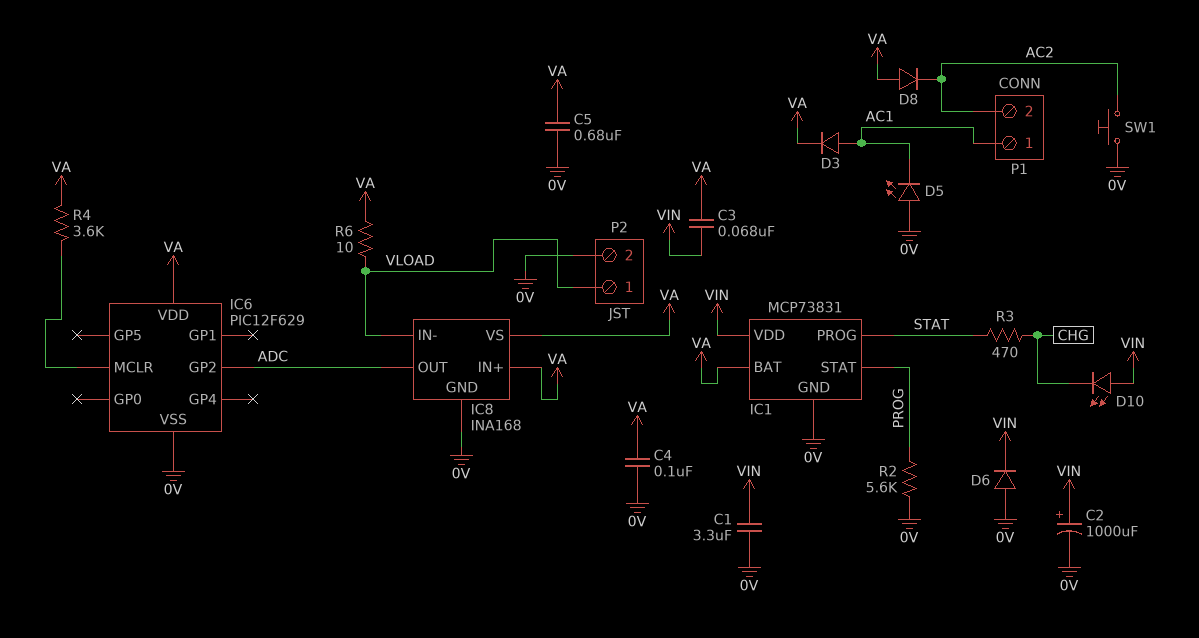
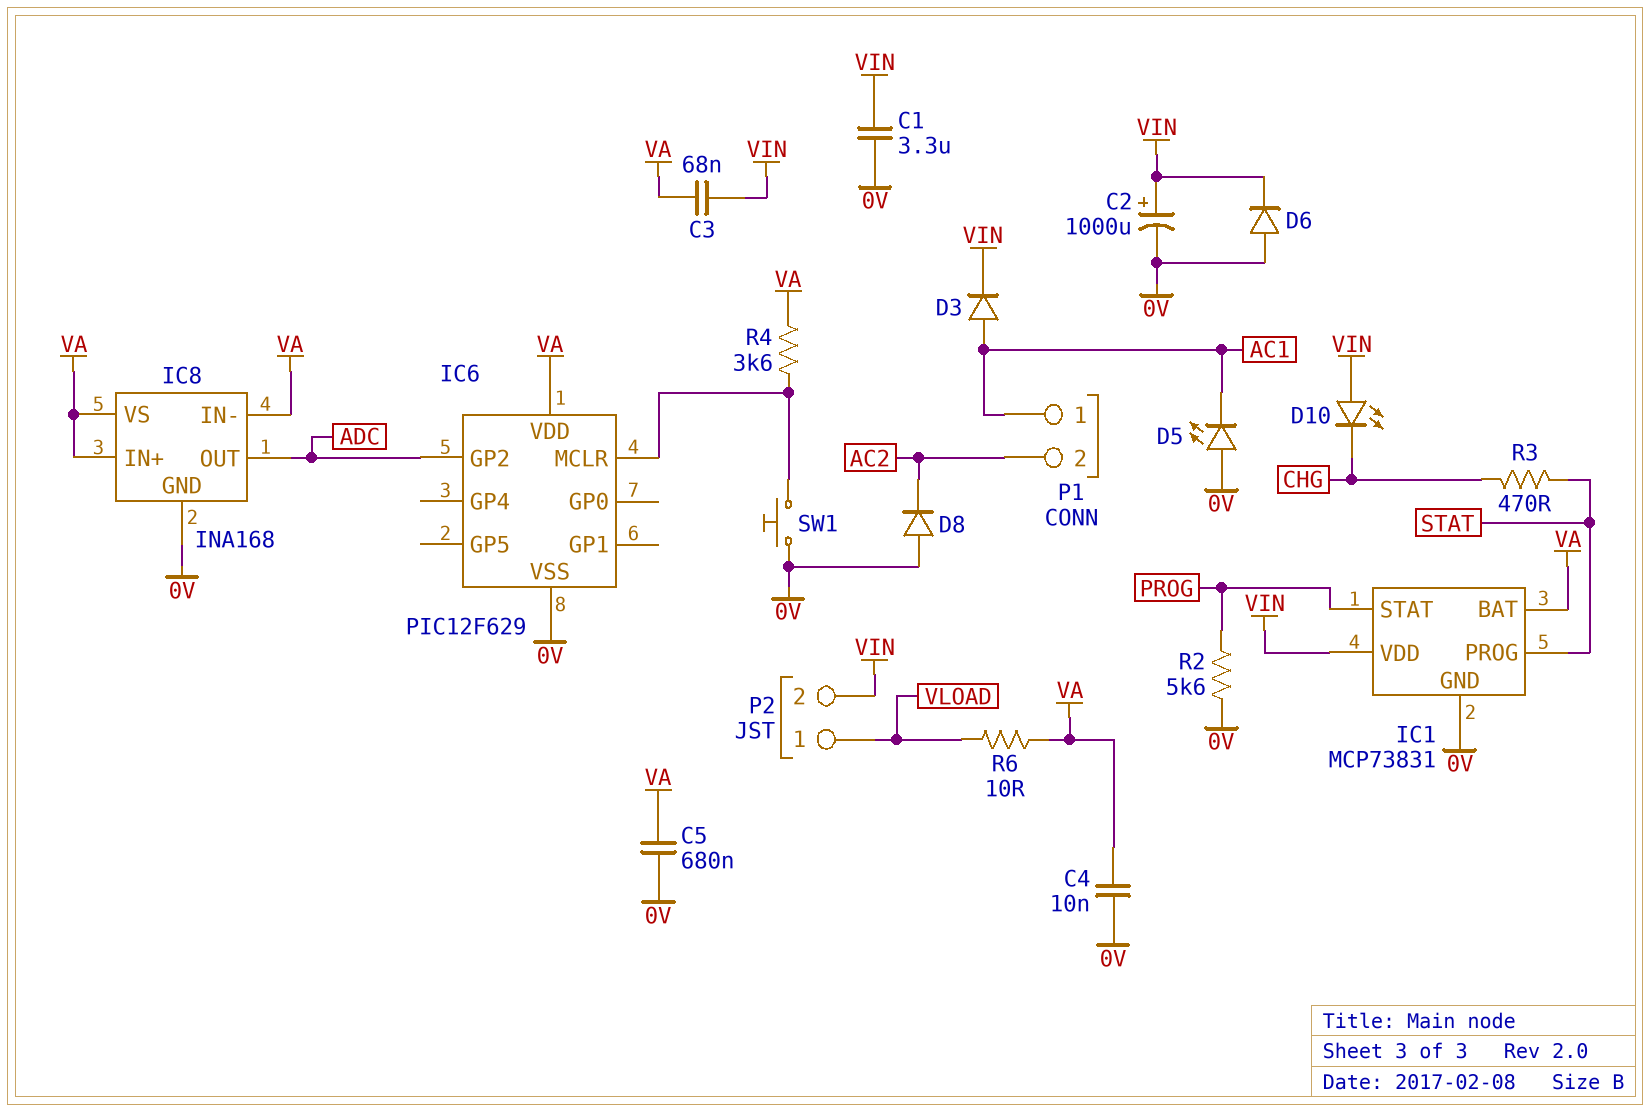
C4: 100nF (0V, VA) -> 10nF (0V, VA)
D3: diode (A AC1, K VA) -> diode (A AC1, K VIN)
D8: diode (A VA, K AC2) -> diode (A 0V, K AC2)
IC8 pin IN-: VLOAD -> VA
P2 pin 2: 0V -> VIN
SW1: button (0V, AC2) -> button (0V, IC6/MCLR)

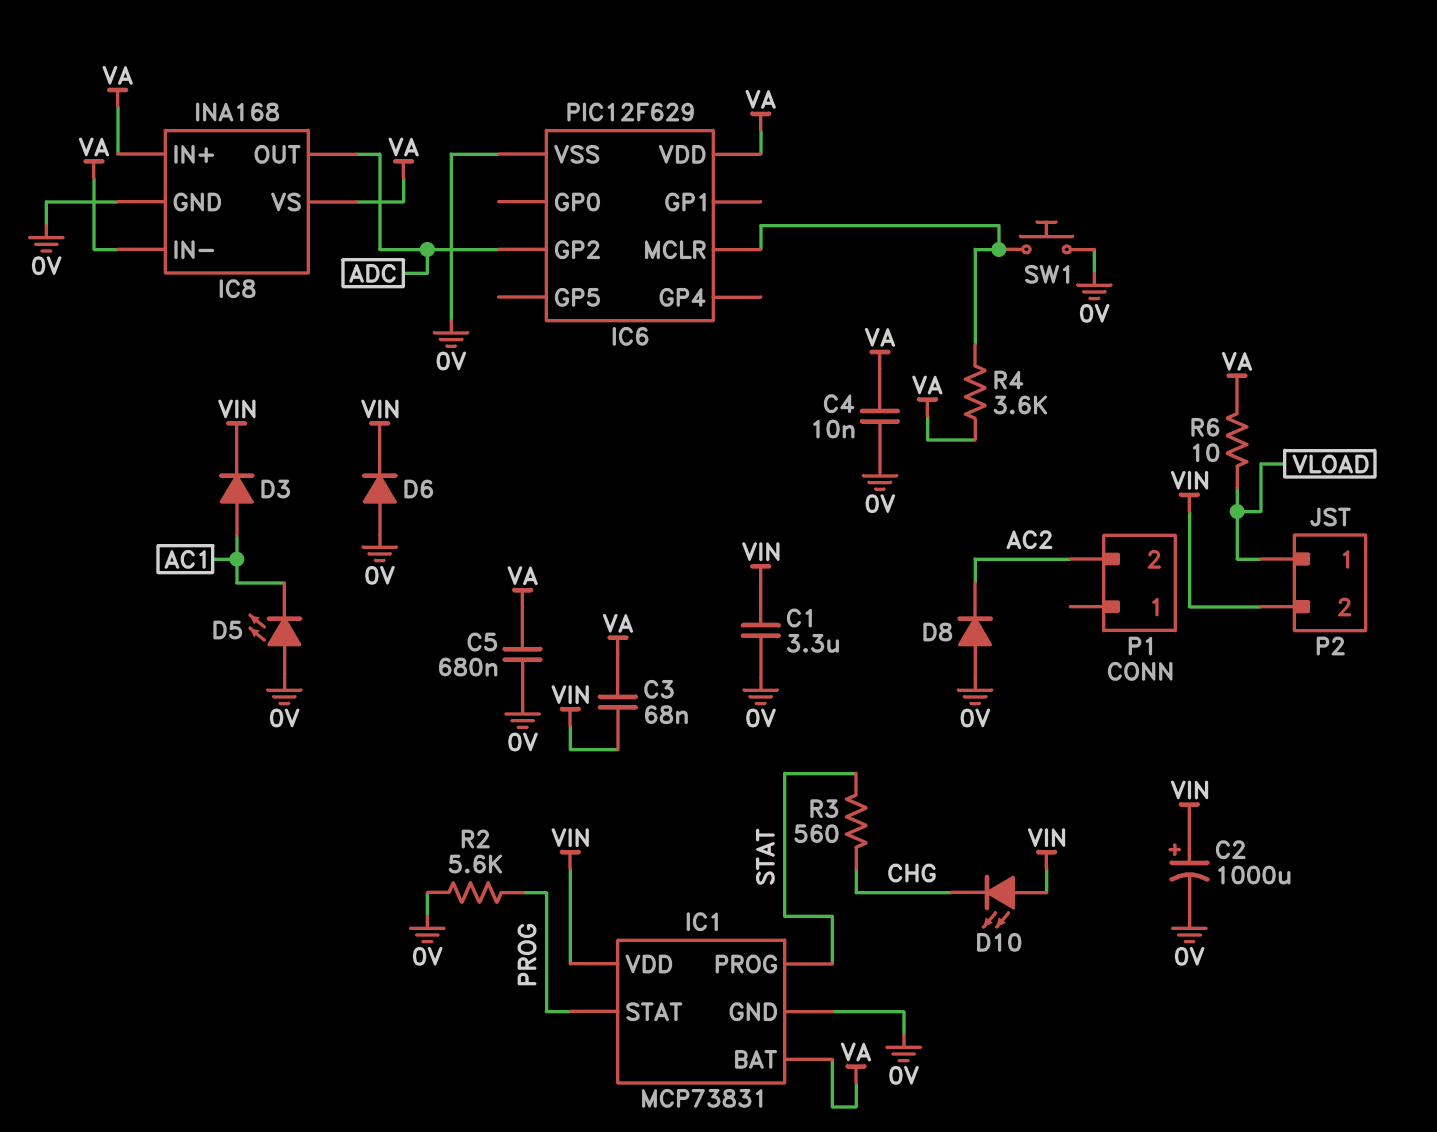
P1 pin 1: AC1 -> none
R3: 470 (CHG, STAT) -> 560 (CHG, STAT)

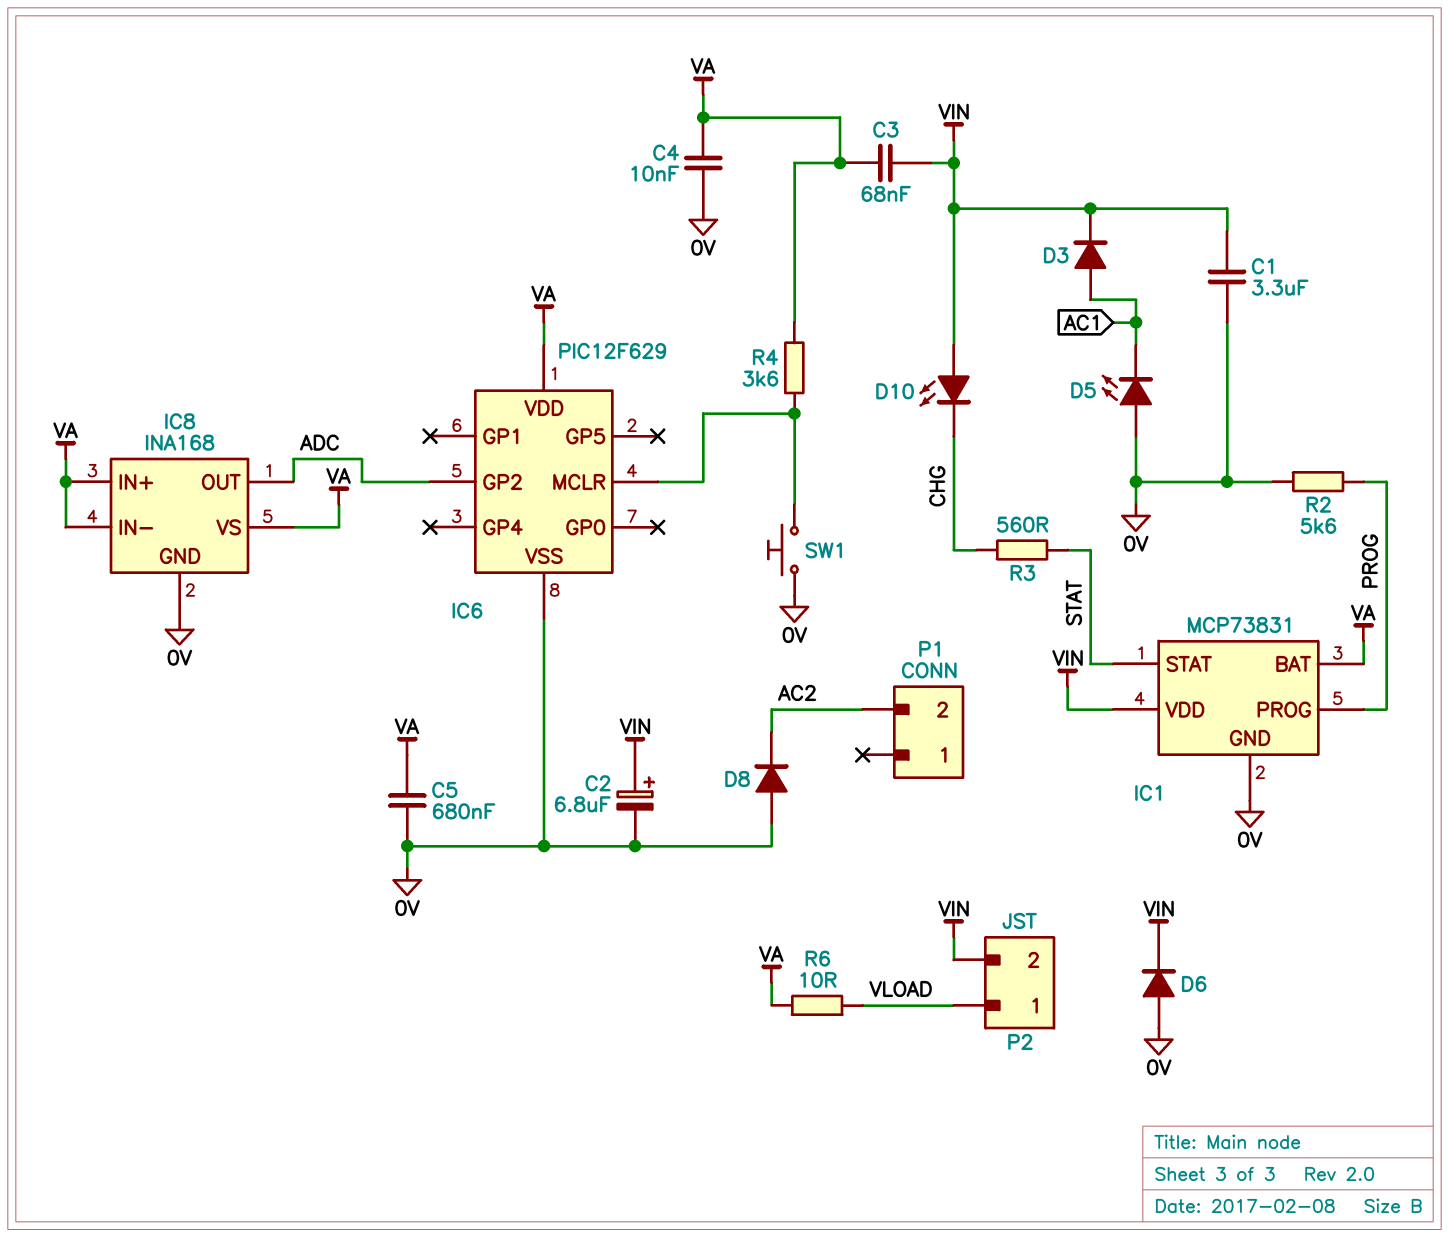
C2: 1000uF (plus VIN, minus 0V) -> 6.8uF (plus VIN, minus 0V)
IC1 pin PROG: STAT -> PROG
IC1 pin STAT: PROG -> STAT

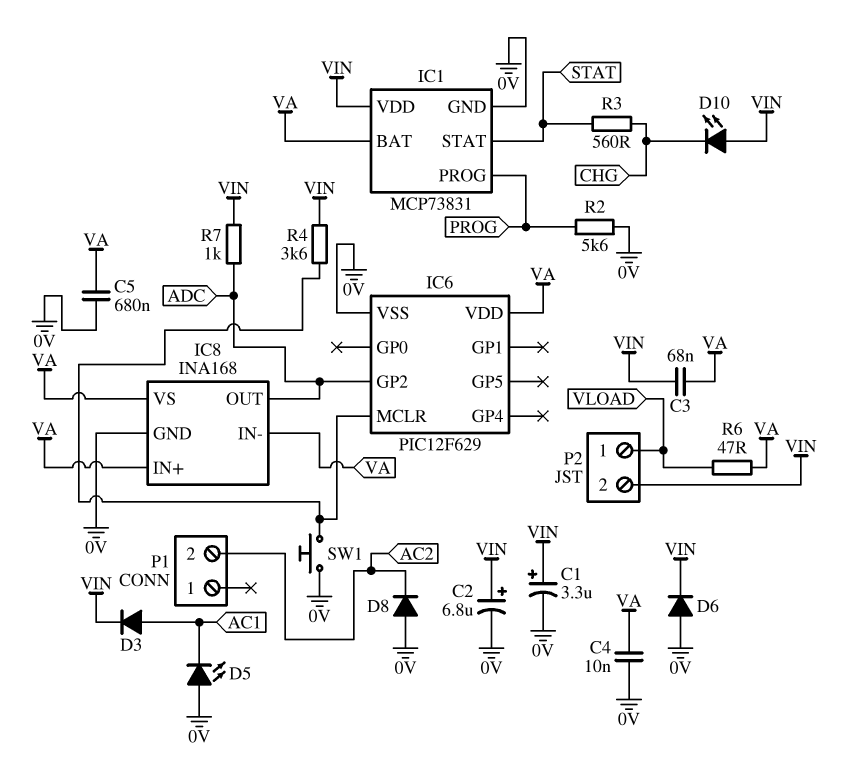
C1: 3.3uF (0V, VIN) -> 3.3uF (plus VIN, minus 0V)
R4: 3.6k (IC6/MCLR, VA) -> 3.6k (IC6/MCLR, VIN)
R6: 10 (VA, VLOAD) -> 47 (VA, VLOAD)
R7: none -> 1k (ADC, VIN)

